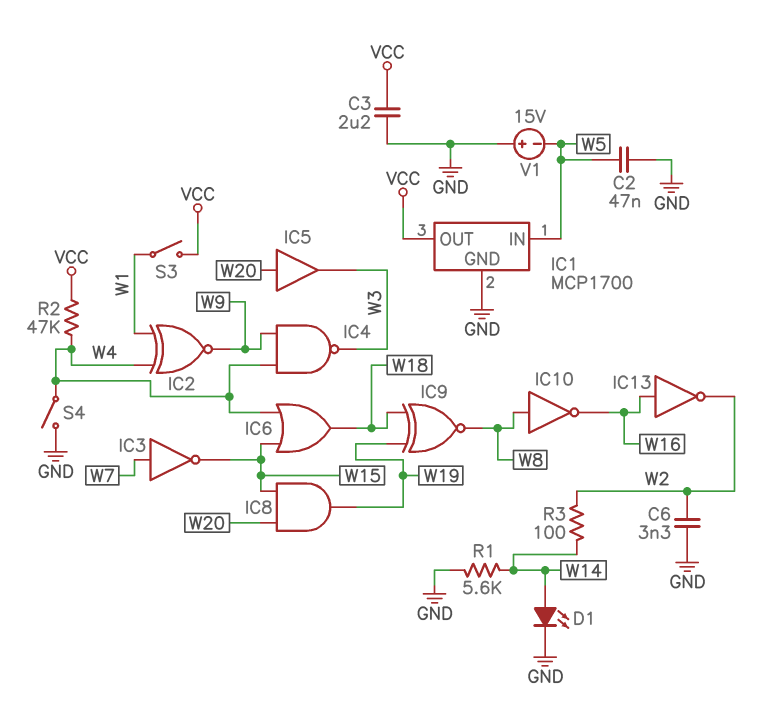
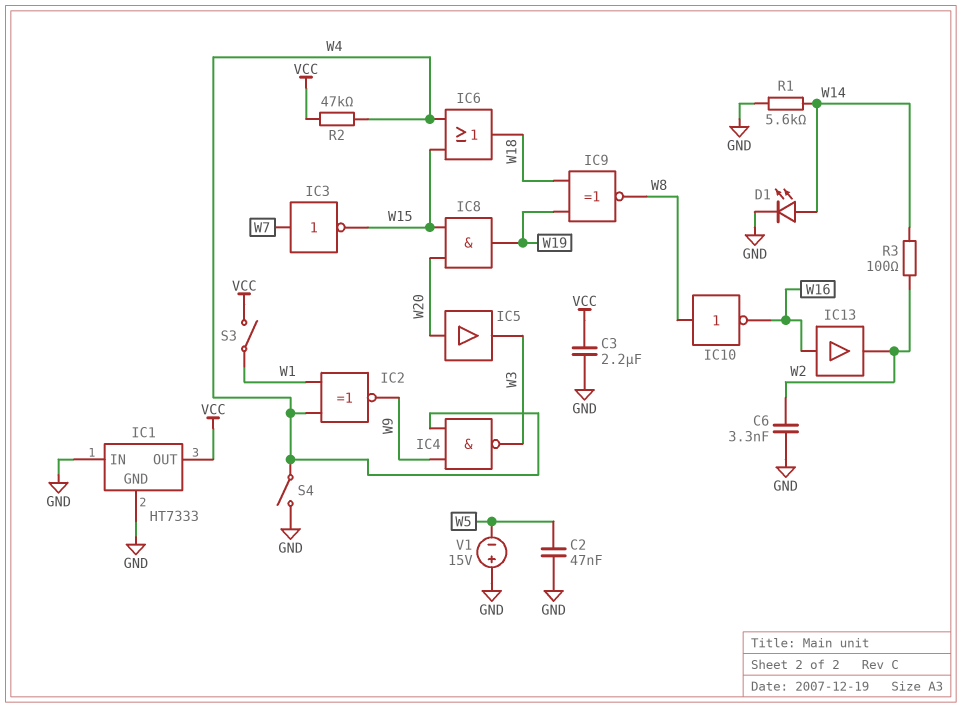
IC1: MCP1700 -> HT7333
IC1 pin IN: W5 -> GND
IC13: NOT (in W16, out W2) -> buffer (in W16, out W2)

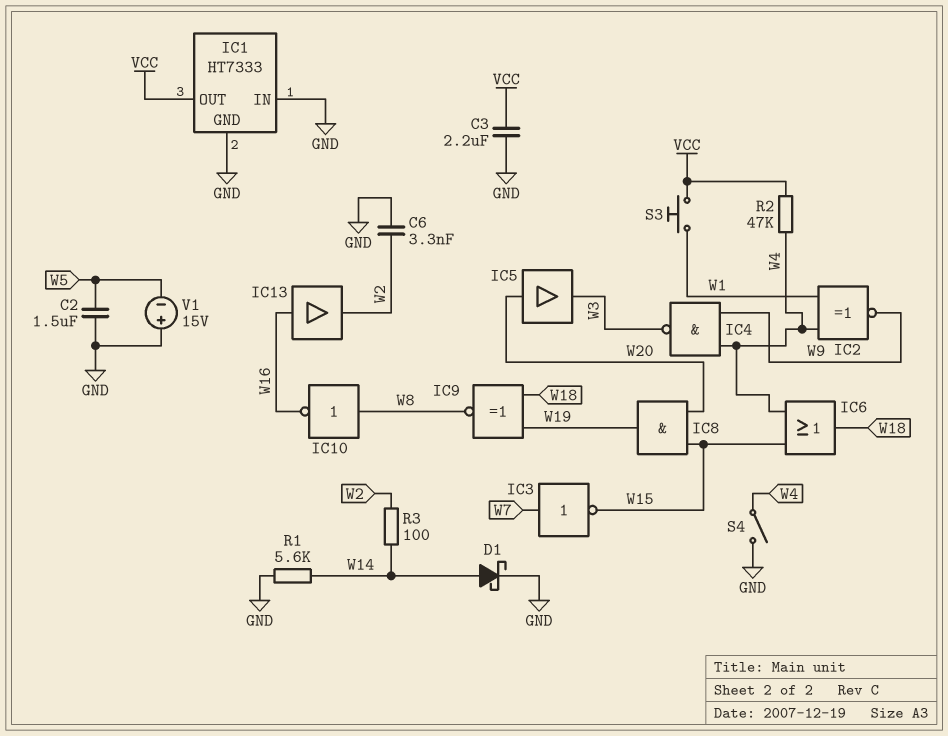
C2: 47nF (GND, W5) -> 1.5uF (GND, W5)
D1: LED (A W14, K GND) -> schottky (A W14, K GND)
S3: switch (VCC, W1) -> button (VCC, W1)

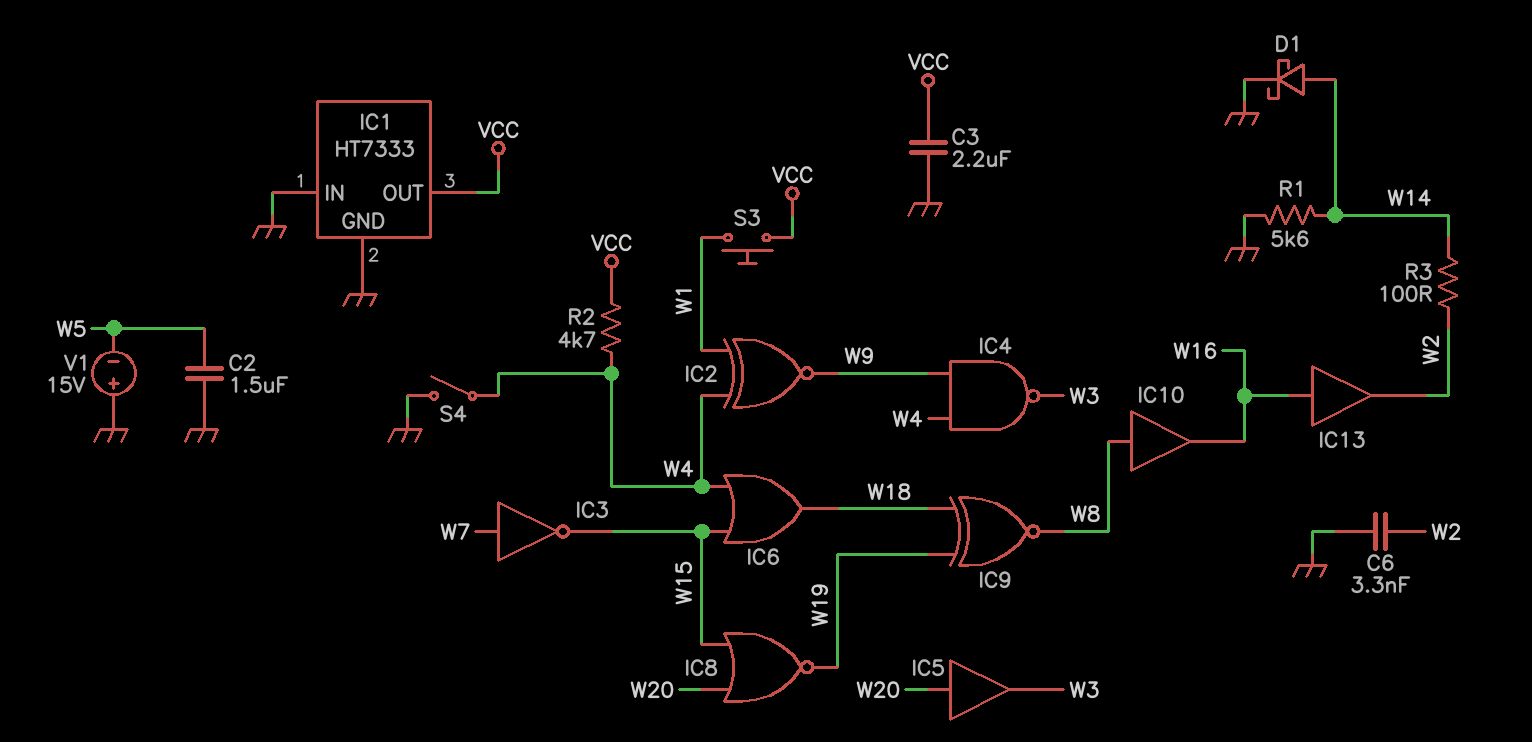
IC8: AND (in W15, in W20, out W19) -> NOR (in W15, in W20, out W19)
IC10: NOT (in W8, out W16) -> buffer (in W8, out W16)
R2: 47k (VCC, W4) -> 4.7k (VCC, W4)

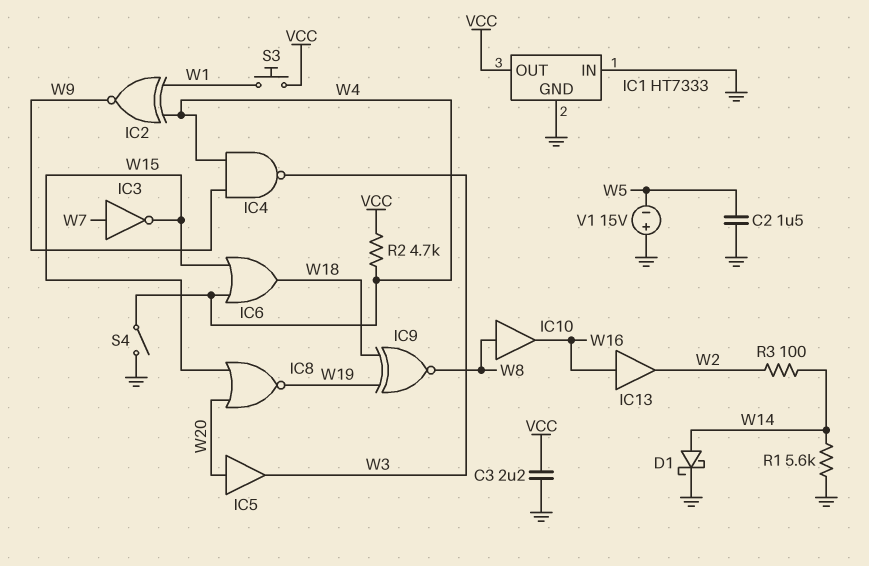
C6: 3.3nF (GND, W2) -> none

